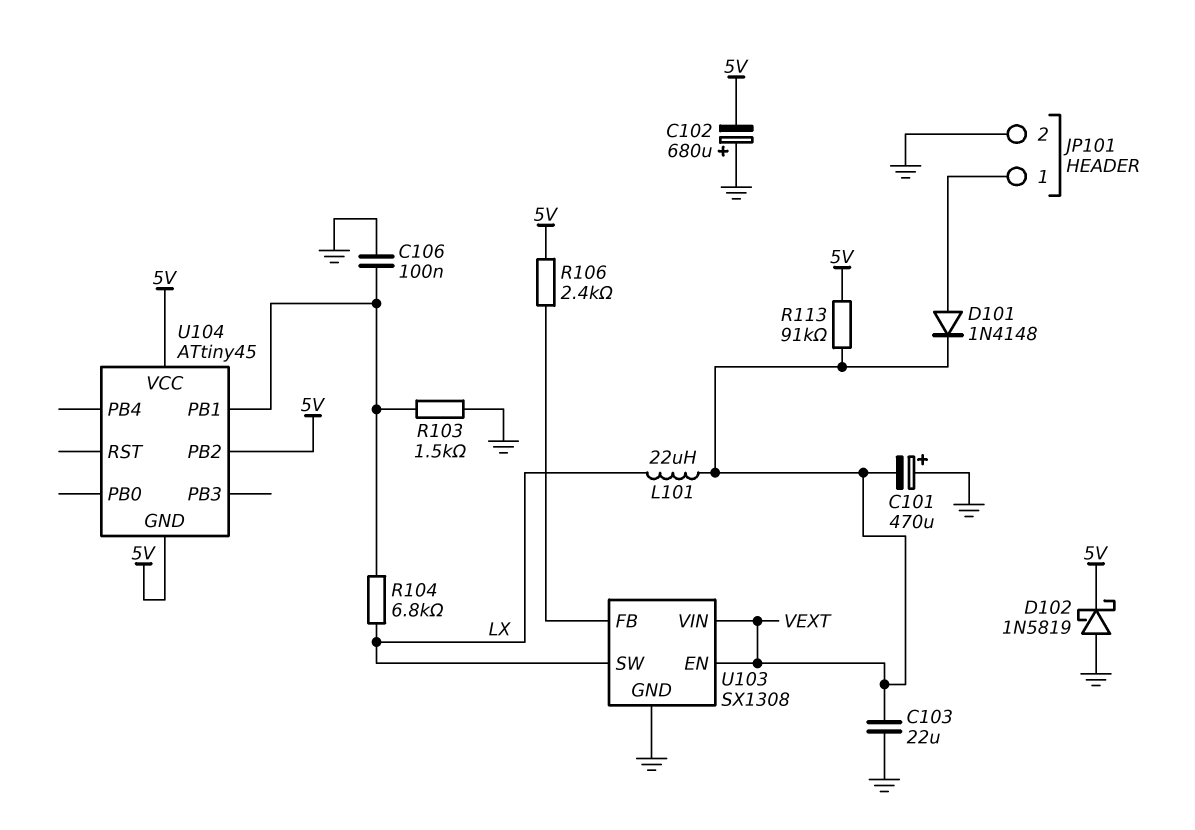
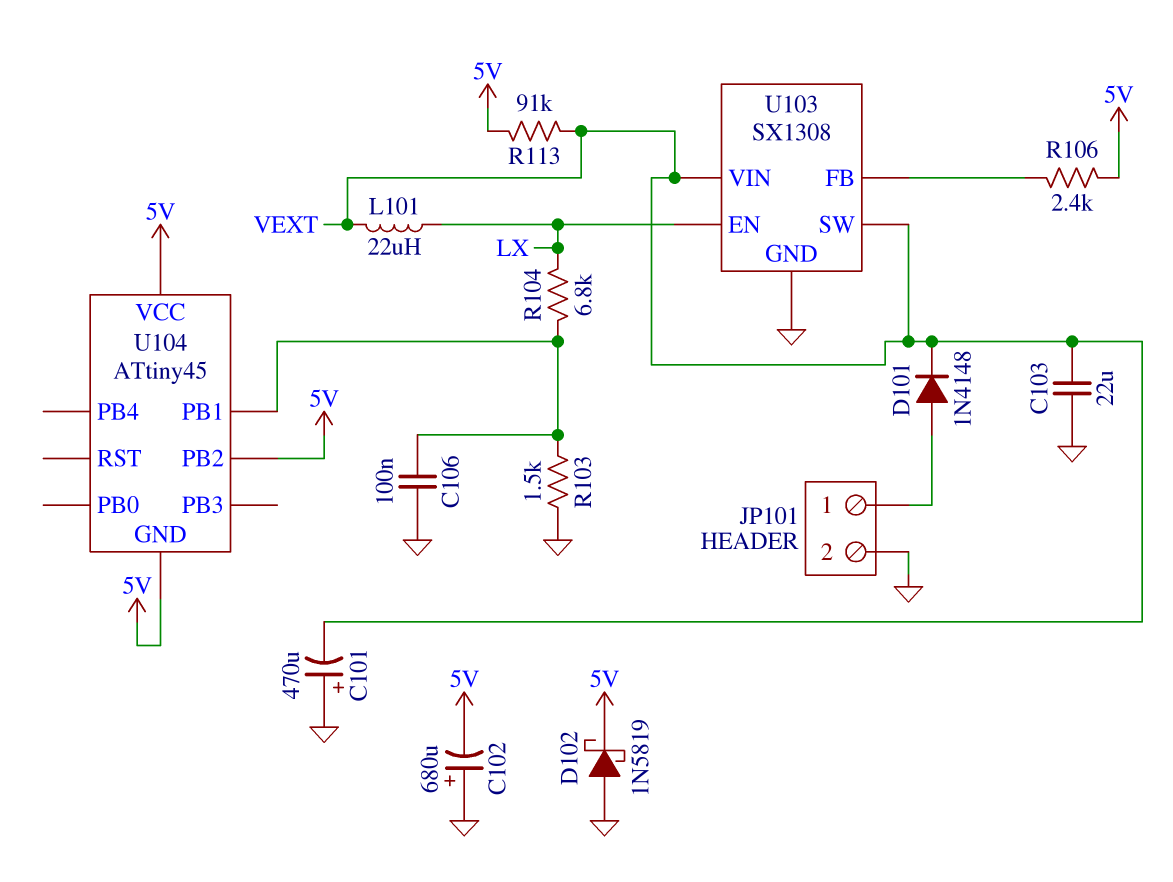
U103 pin EN: VEXT -> LX
U103 pin SW: LX -> VEXT

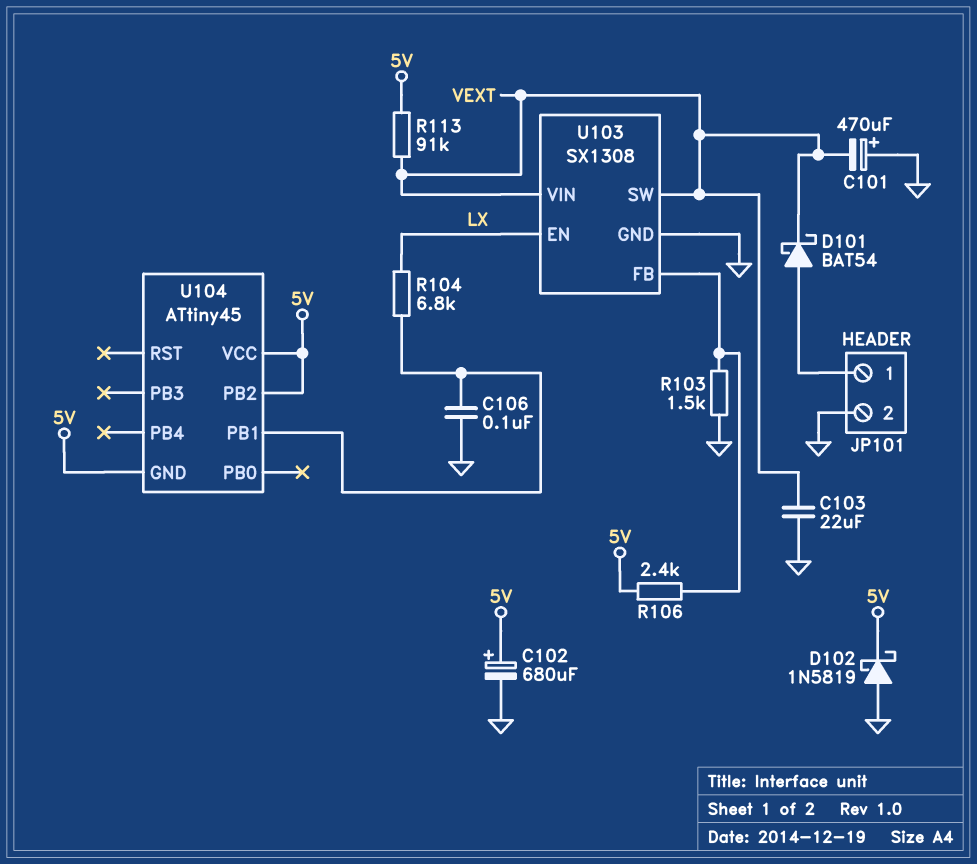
C102: 680uF (plus GND, minus 5V) -> 680uF (plus 5V, minus GND)
D101: diode 1N4148 (A JP101/1, K VEXT) -> schottky BAT54 (A JP101/1, K VEXT)
L101: 22uH (LX, VEXT) -> none
R103: 1.5k (GND, U104/PB1) -> 1.5k (GND, U103/FB)

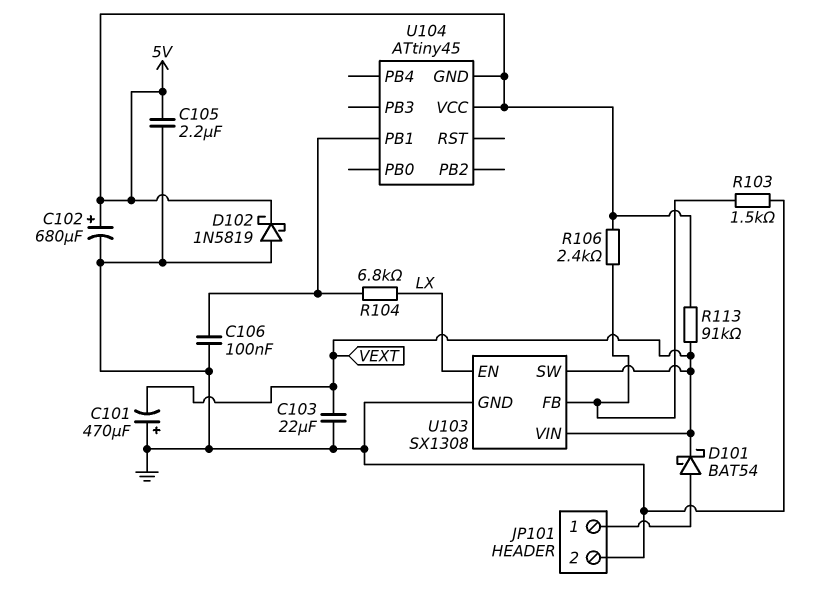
C105: none -> 2.2uF (5V, GND)
U104 pin PB2: 5V -> none

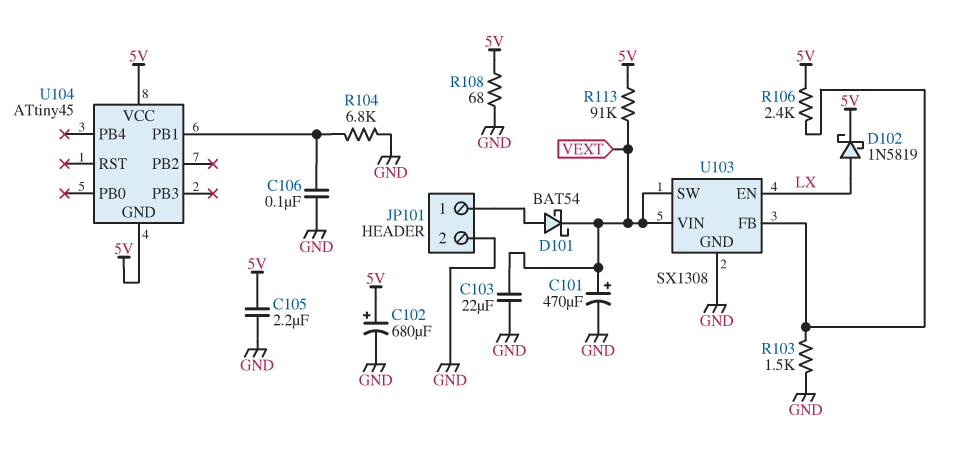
C101: 470uF (plus GND, minus VEXT) -> 470uF (plus VEXT, minus GND)
D102: schottky 1N5819 (A GND, K 5V) -> schottky 1N5819 (A LX, K 5V)
R104: 6.8k (LX, U104/PB1) -> 6.8k (GND, U104/PB1)
R108: none -> 68 (5V, GND)

